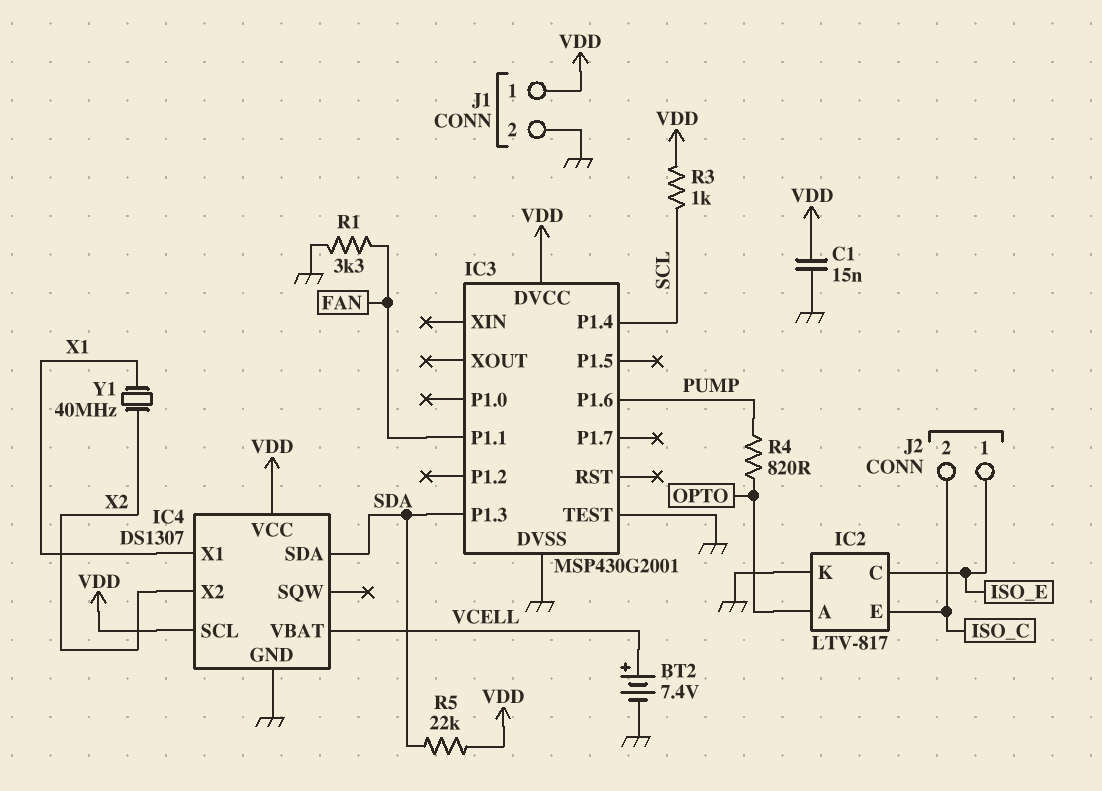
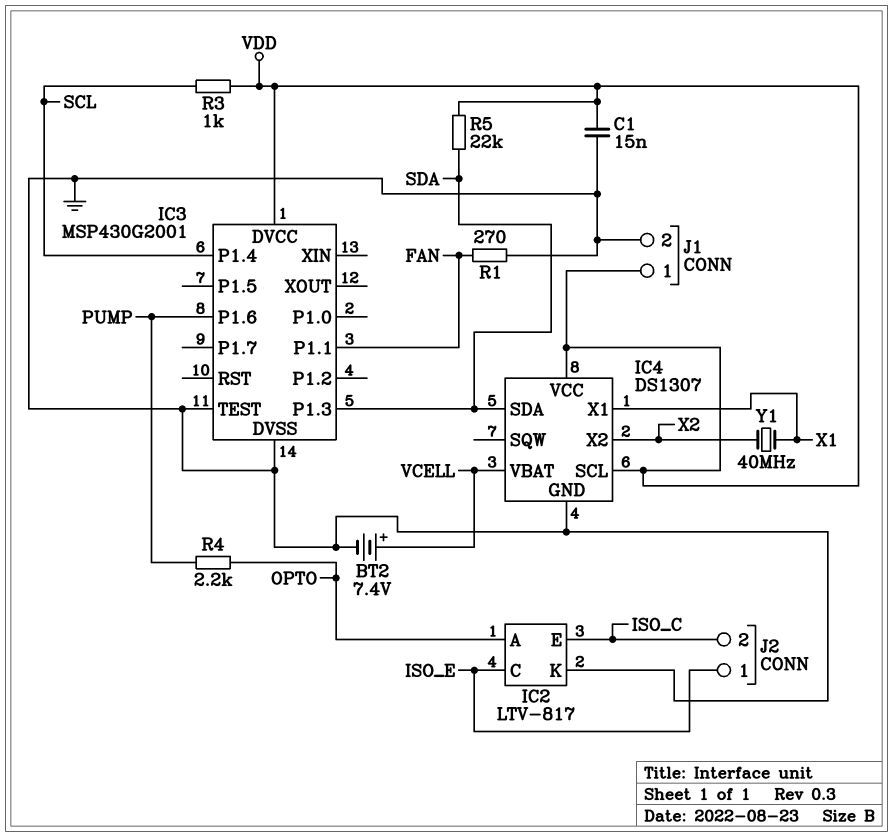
R1: 3.3k (FAN, GND) -> 270 (FAN, GND)
R4: 820 (OPTO, PUMP) -> 2.2k (OPTO, PUMP)

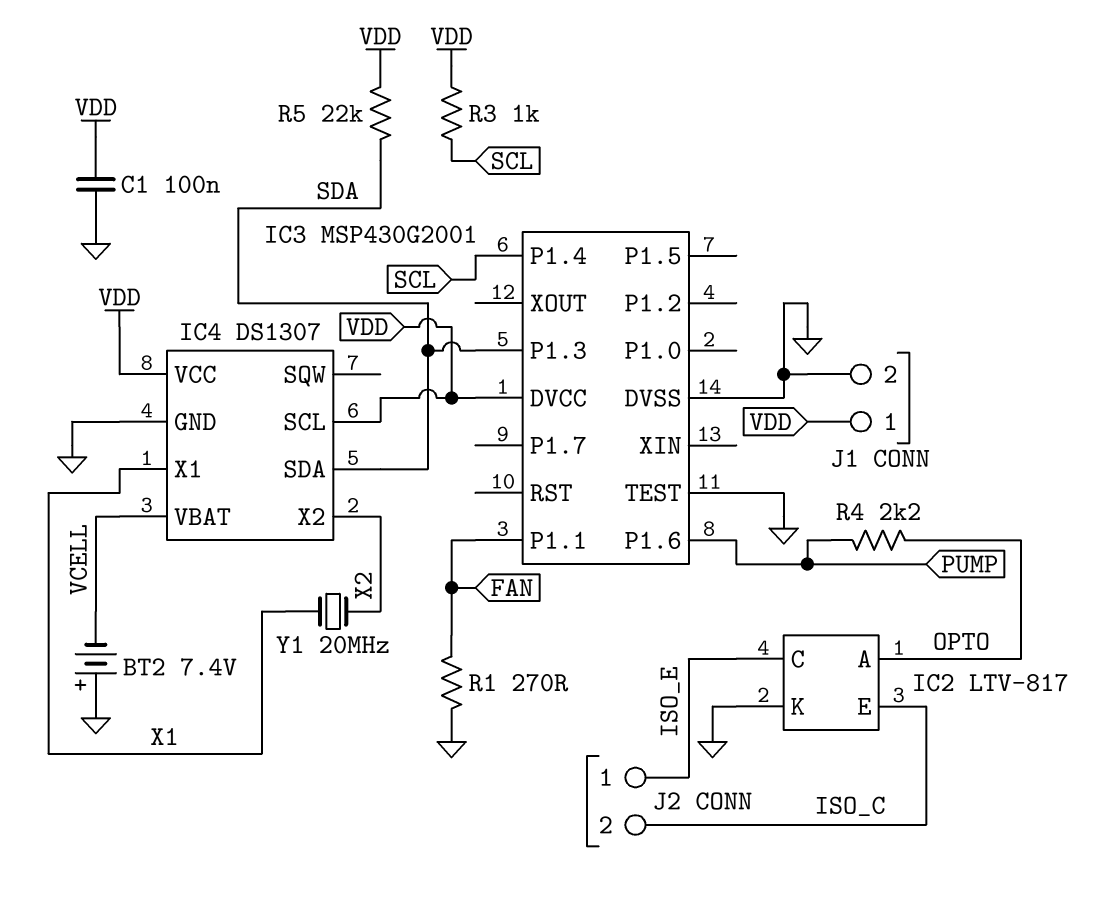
BT2: 7.4V (plus VCELL, minus GND) -> 7.4V (plus GND, minus VCELL)
C1: 15nF (GND, VDD) -> 100nF (GND, VDD)
Y1: 40MHz (X1, X2) -> 20MHz (X1, X2)

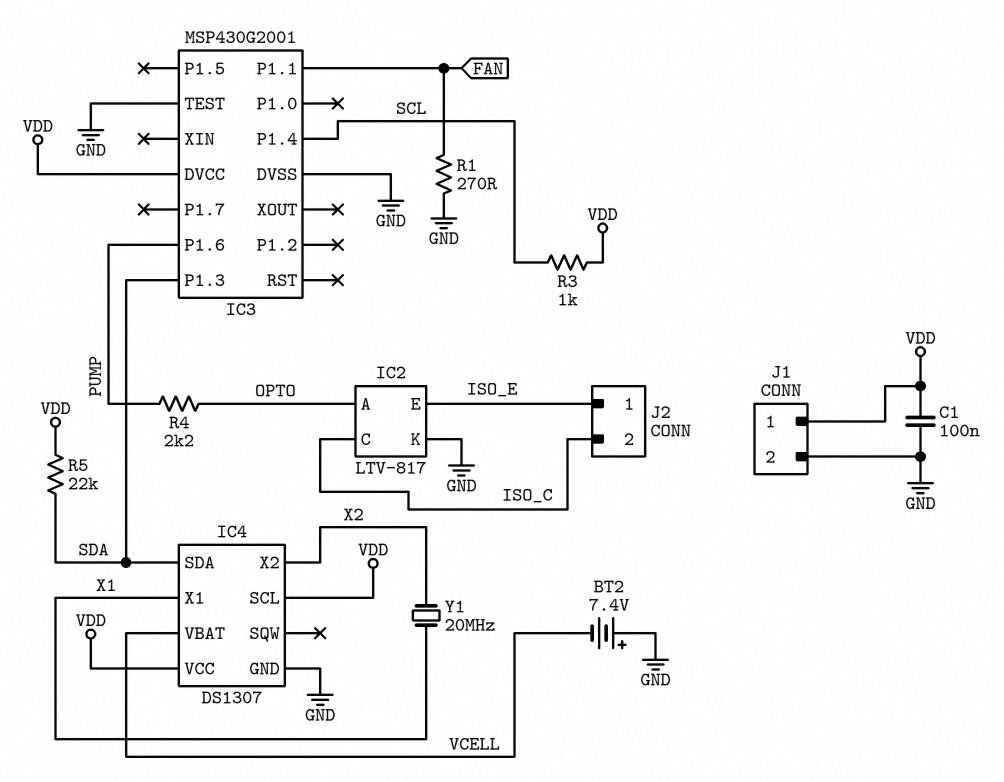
IC2 pin C: ISO_E -> ISO_C
IC2 pin E: ISO_C -> ISO_E

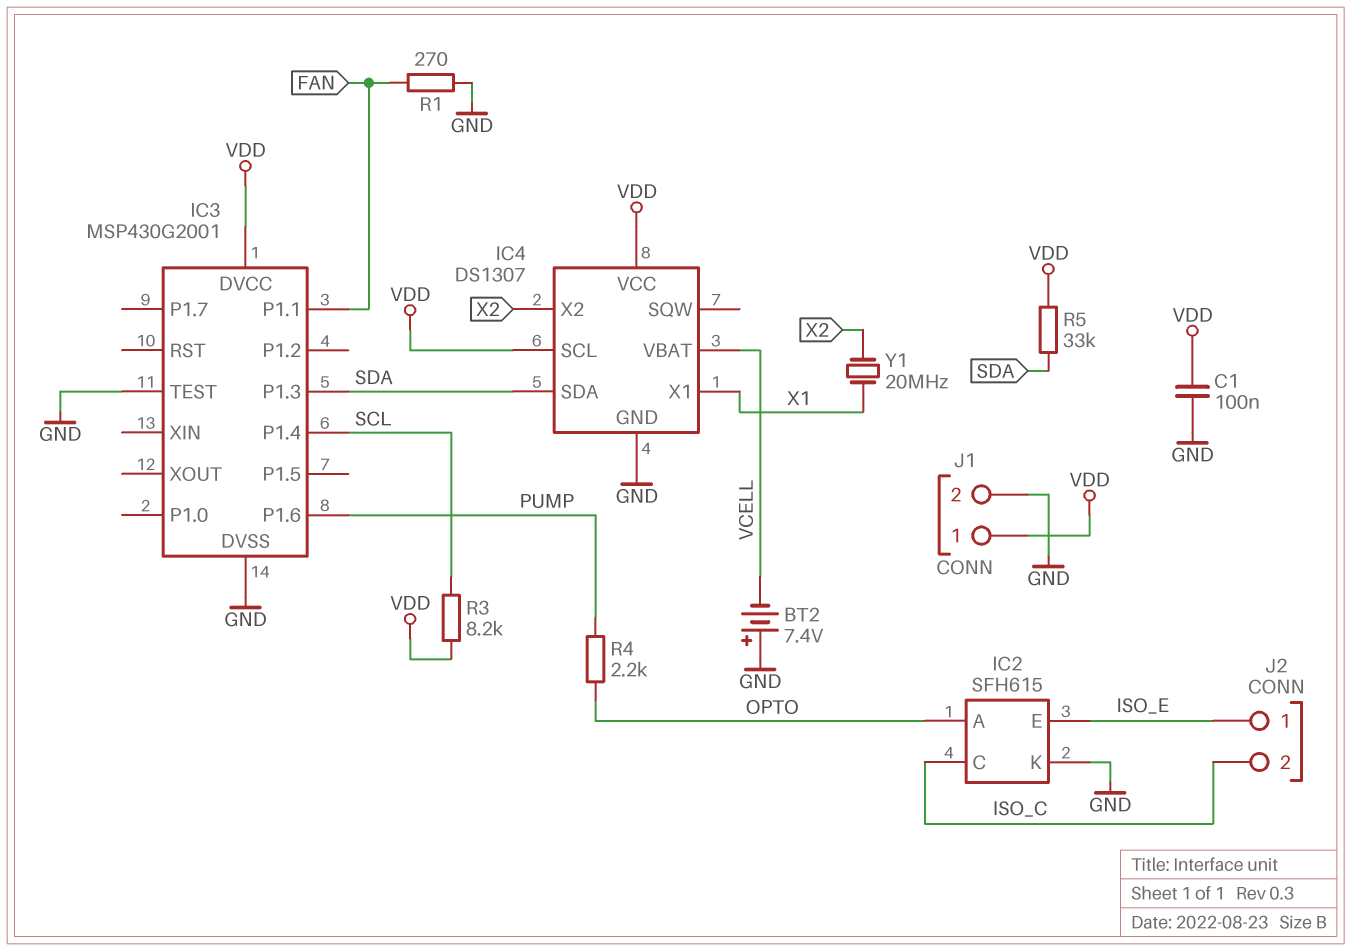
IC2: LTV-817 -> SFH615
R3: 1k (SCL, VDD) -> 8.2k (SCL, VDD)
R5: 22k (SDA, VDD) -> 33k (SDA, VDD)

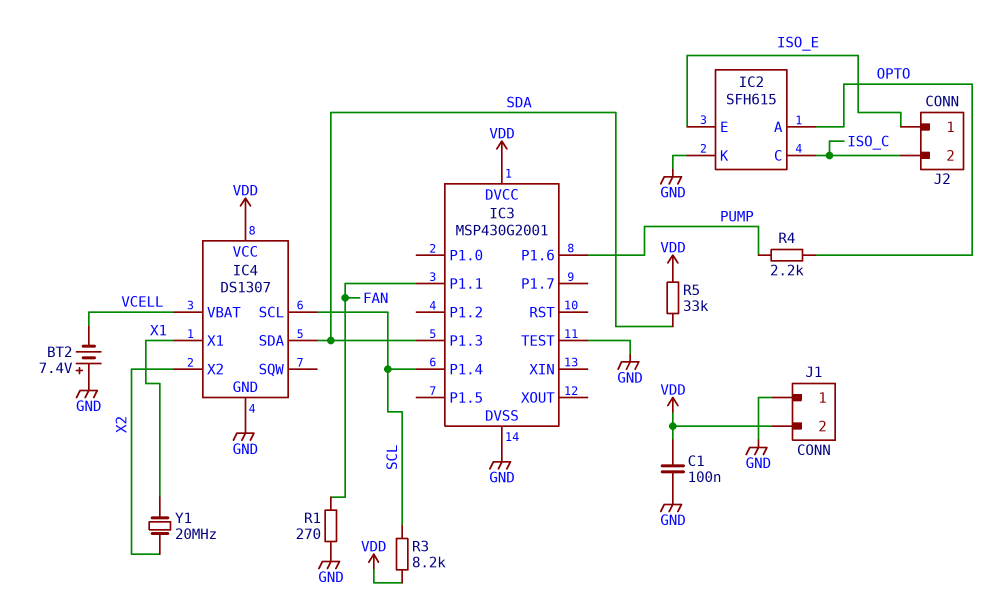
IC4 pin SCL: VDD -> SCL
J1 pin 1: VDD -> GND
J1 pin 2: GND -> VDD

